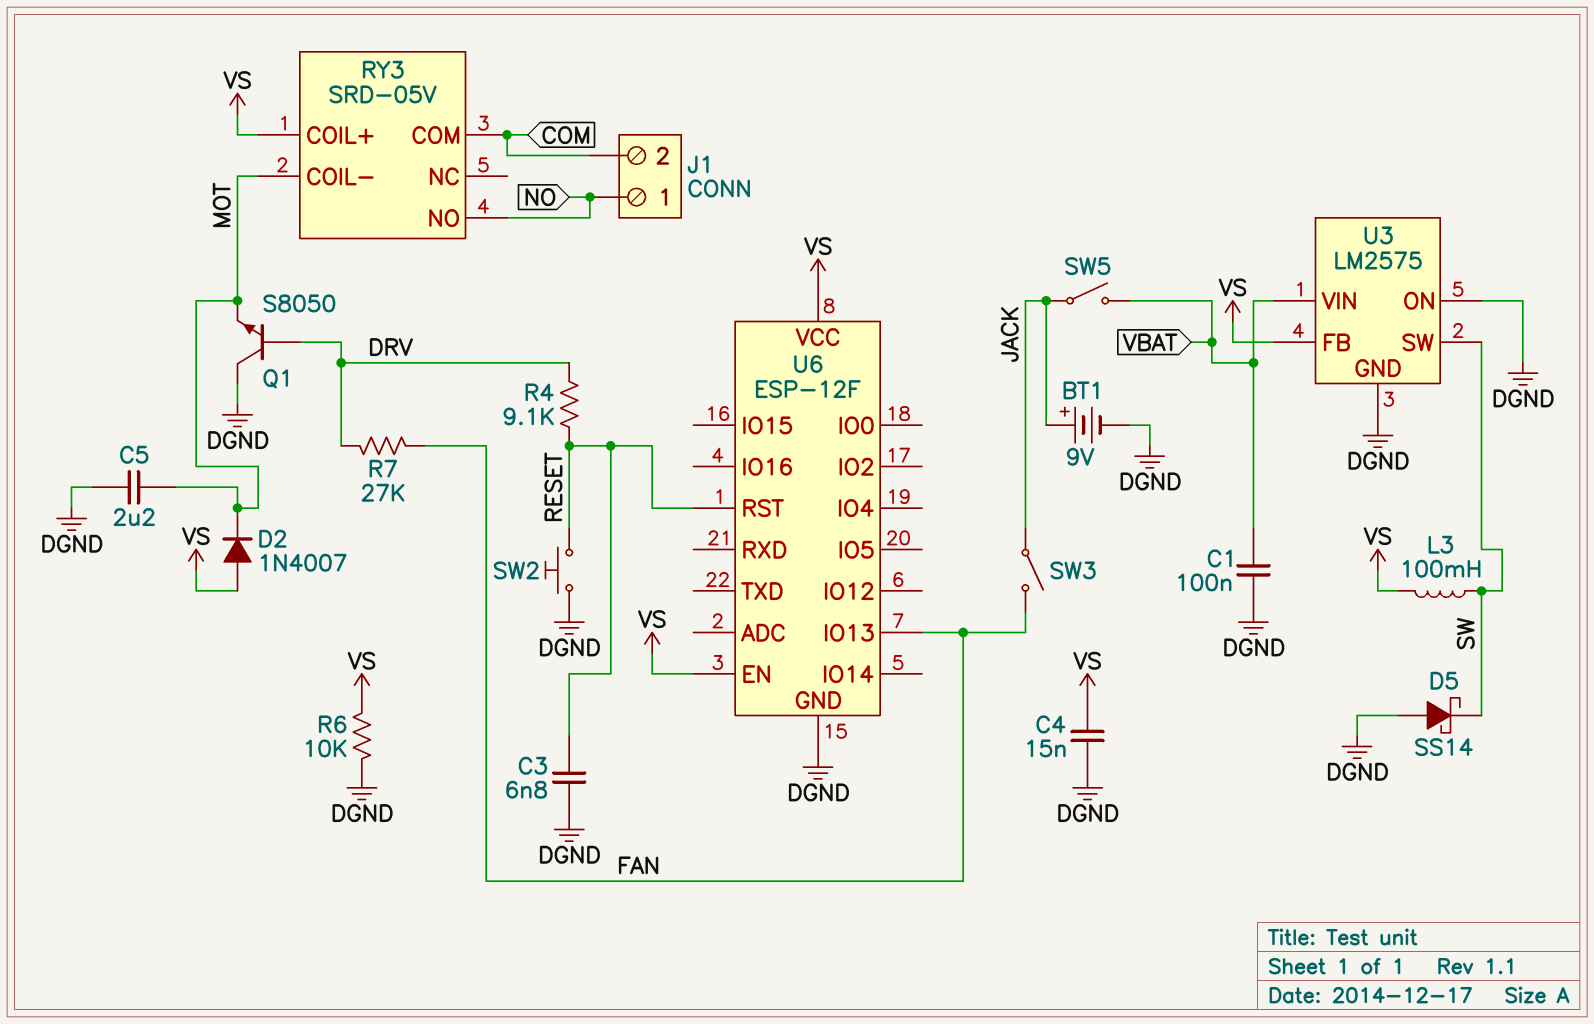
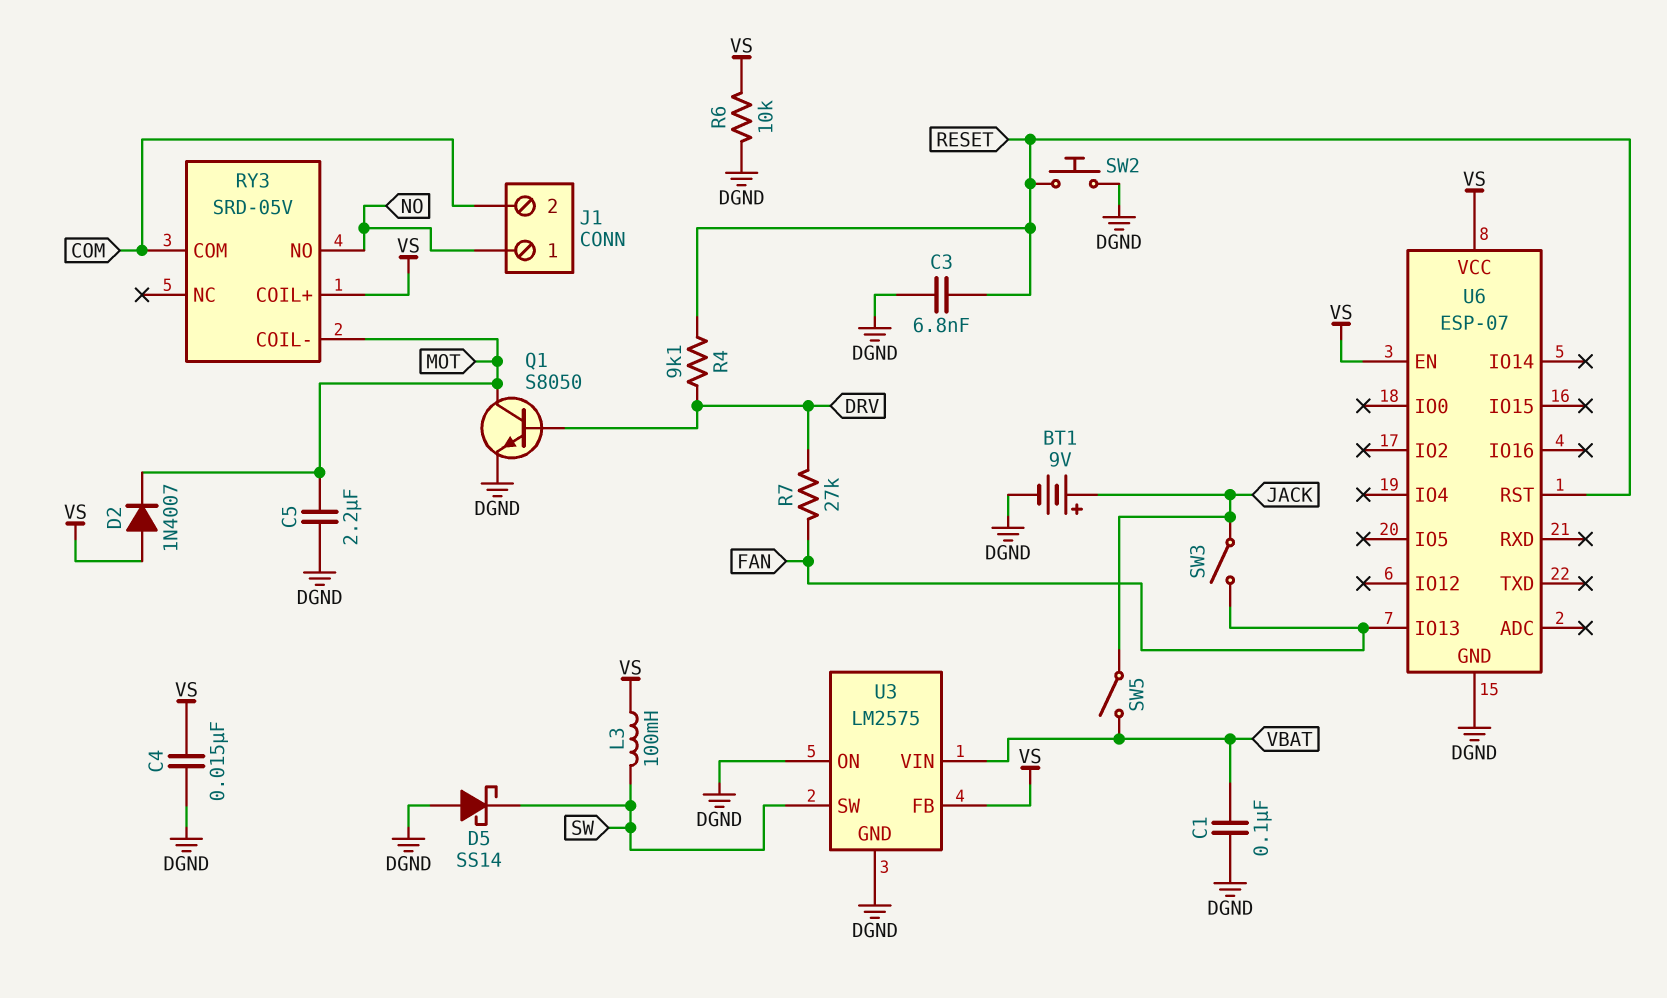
Q1: NPN S8050 (B DRV, C DGND, E MOT) -> NPN S8050 (B DRV, C MOT, E DGND)
U6: ESP-12F -> ESP-07

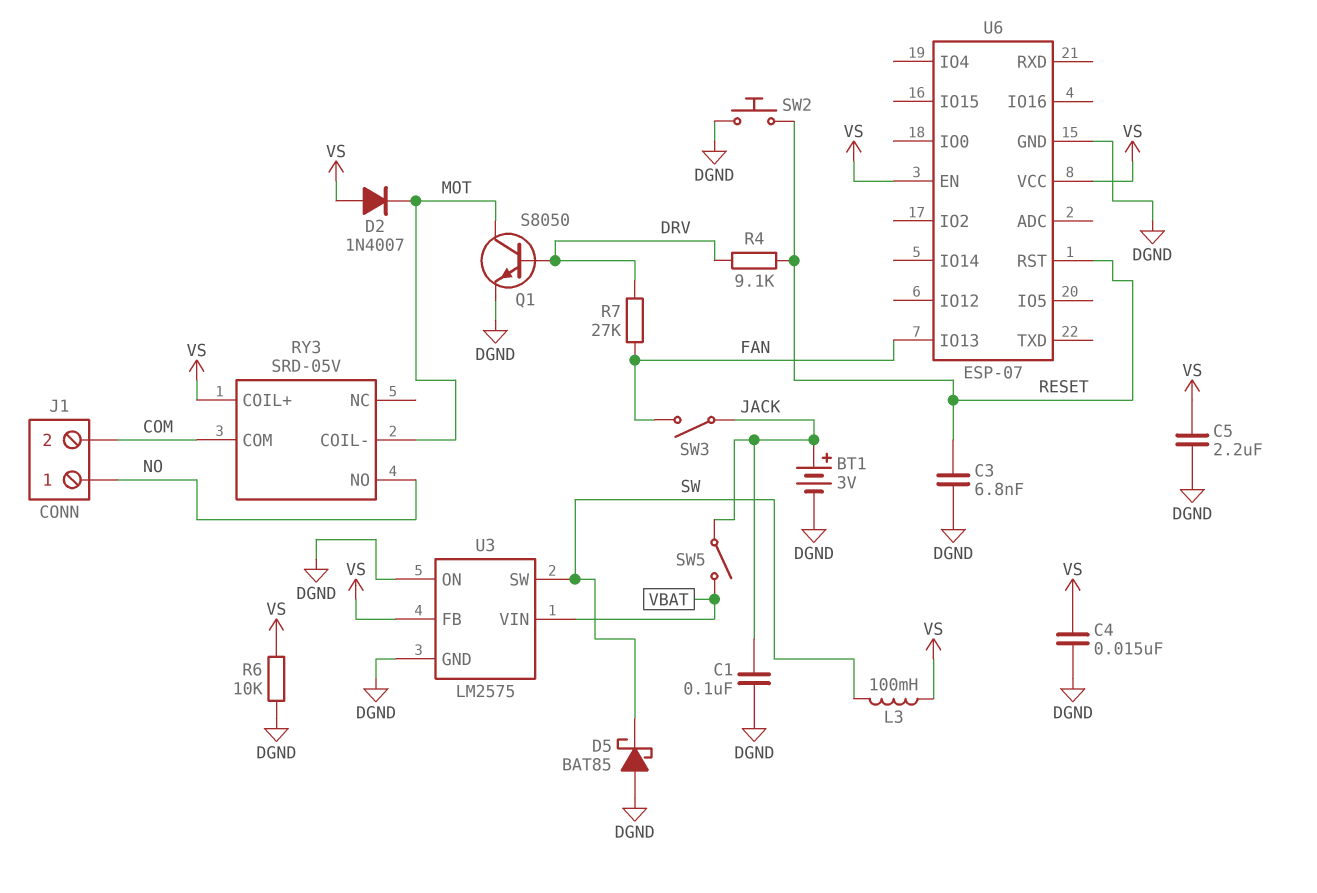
BT1: 9V (plus JACK, minus DGND) -> 3V (plus JACK, minus DGND)
C1: 100nF (DGND, VBAT) -> 100nF (DGND, JACK)
C5: 2.2uF (DGND, MOT) -> 2.2uF (DGND, VS)
D5: schottky SS14 (A DGND, K SW) -> schottky BAT85 (A DGND, K SW)

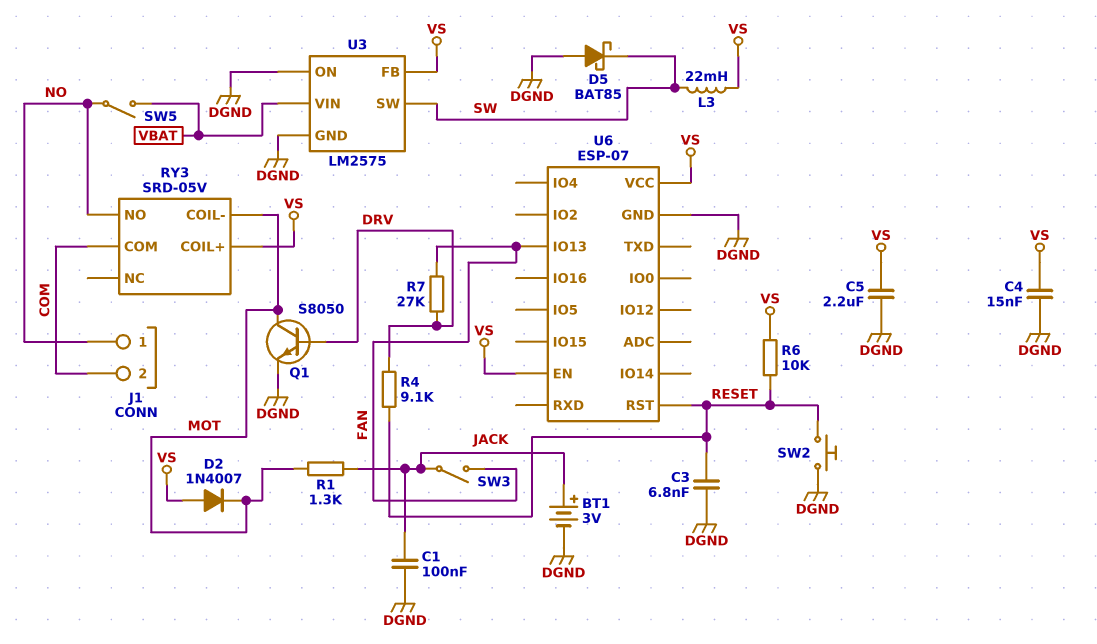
L3: 100mH (SW, VS) -> 22mH (SW, VS)
R1: none -> 1.3k (JACK, MOT)
R6: 10k (DGND, VS) -> 10k (RESET, VS)
SW5: switch (JACK, VBAT) -> switch (NO, VBAT)

